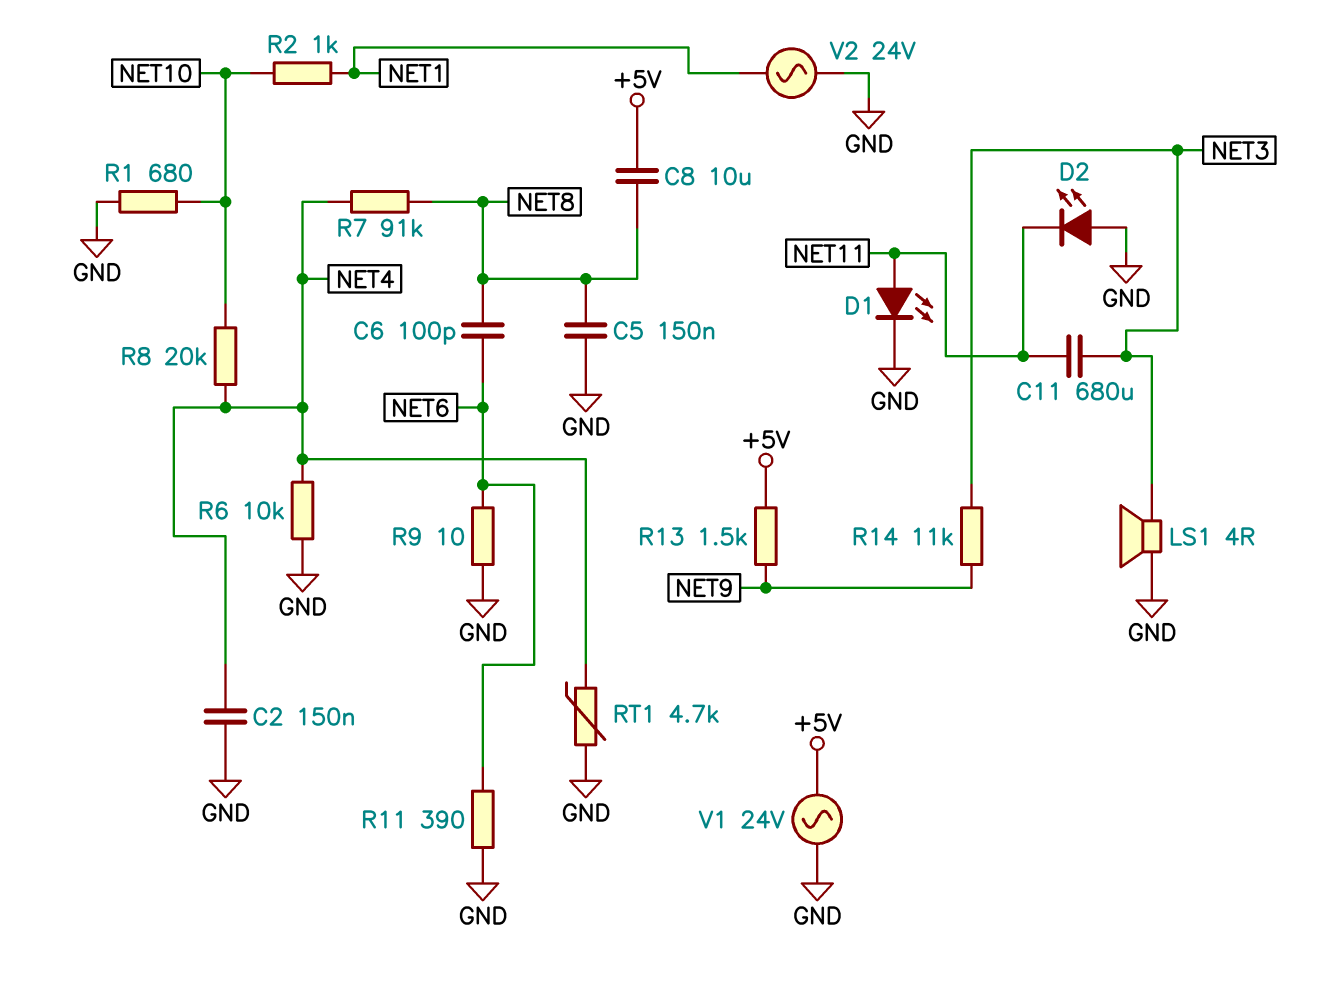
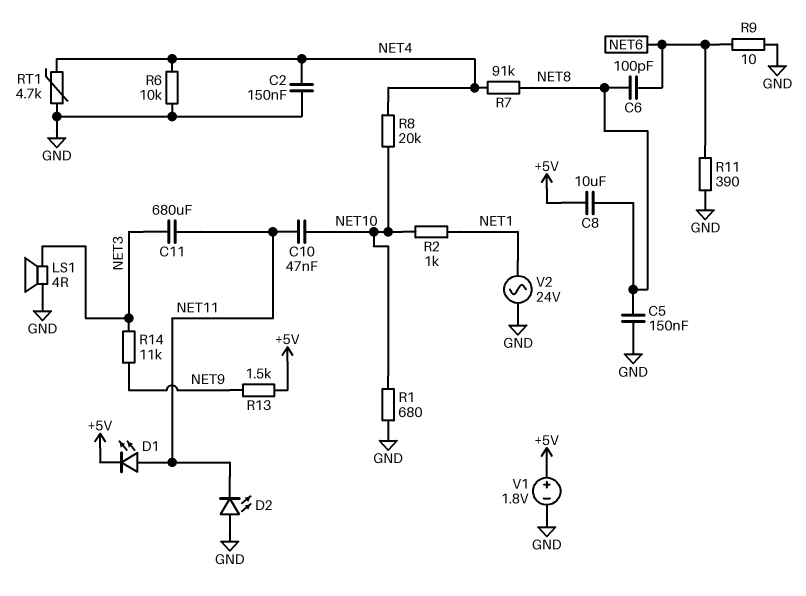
C10: none -> 47nF (NET10, NET11)
D1: LED (A NET11, K GND) -> LED (A NET11, K +5V)
V1: AC 24V (+5V, GND) -> 1.8V (plus +5V, minus GND)

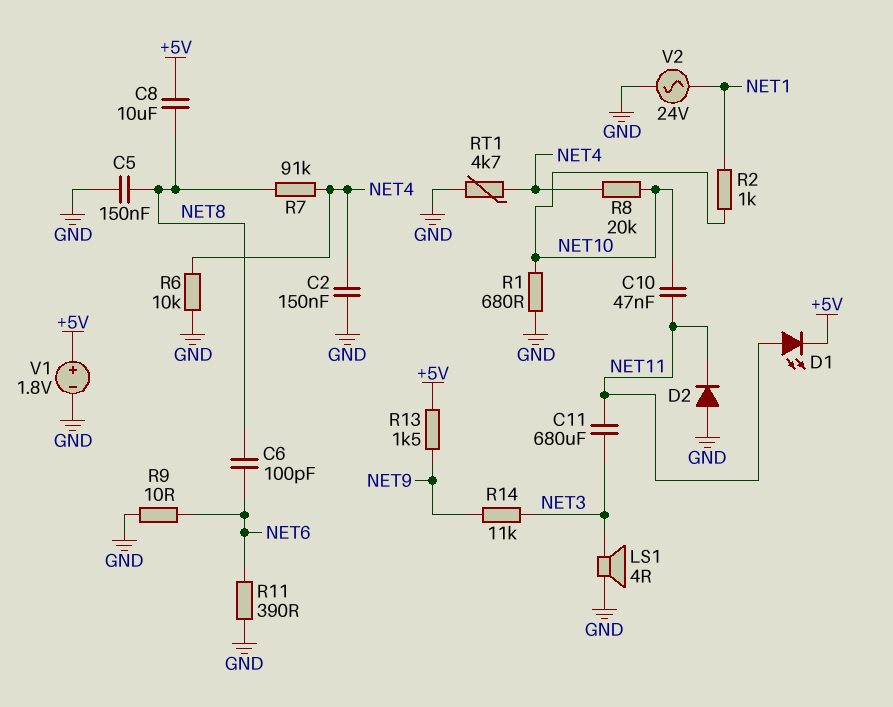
D2: LED (A GND, K NET11) -> diode (A GND, K NET11)

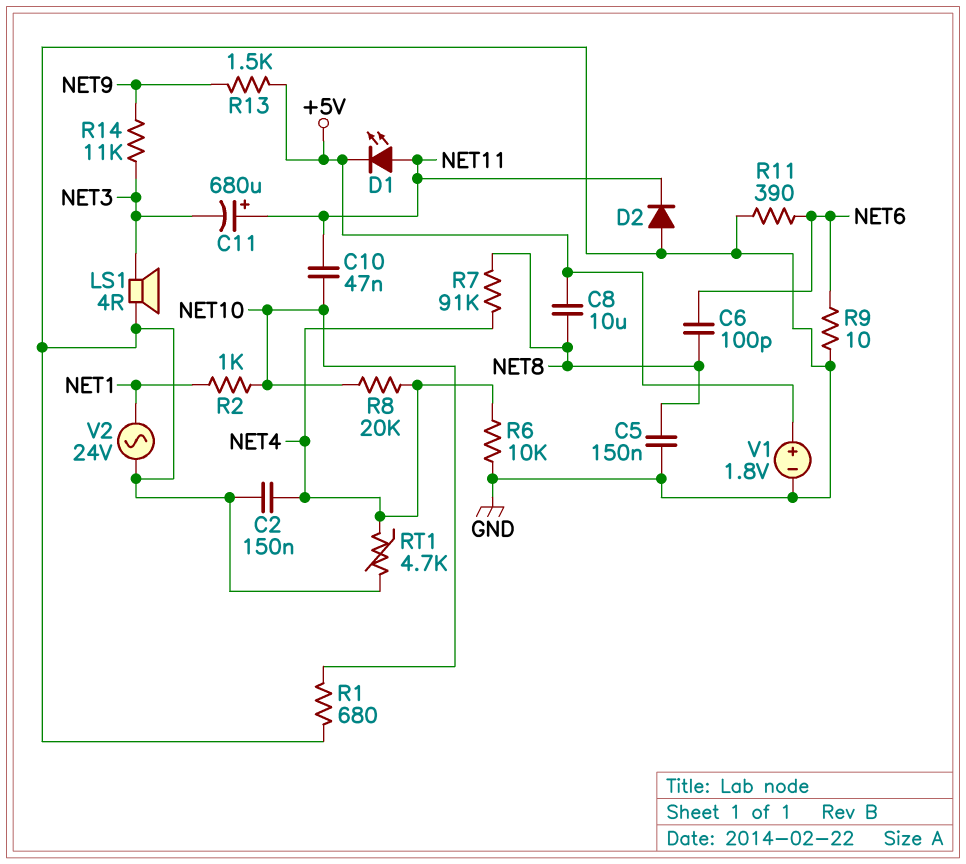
C11: 680uF (NET3, NET11) -> 680uF (plus NET11, minus NET3)

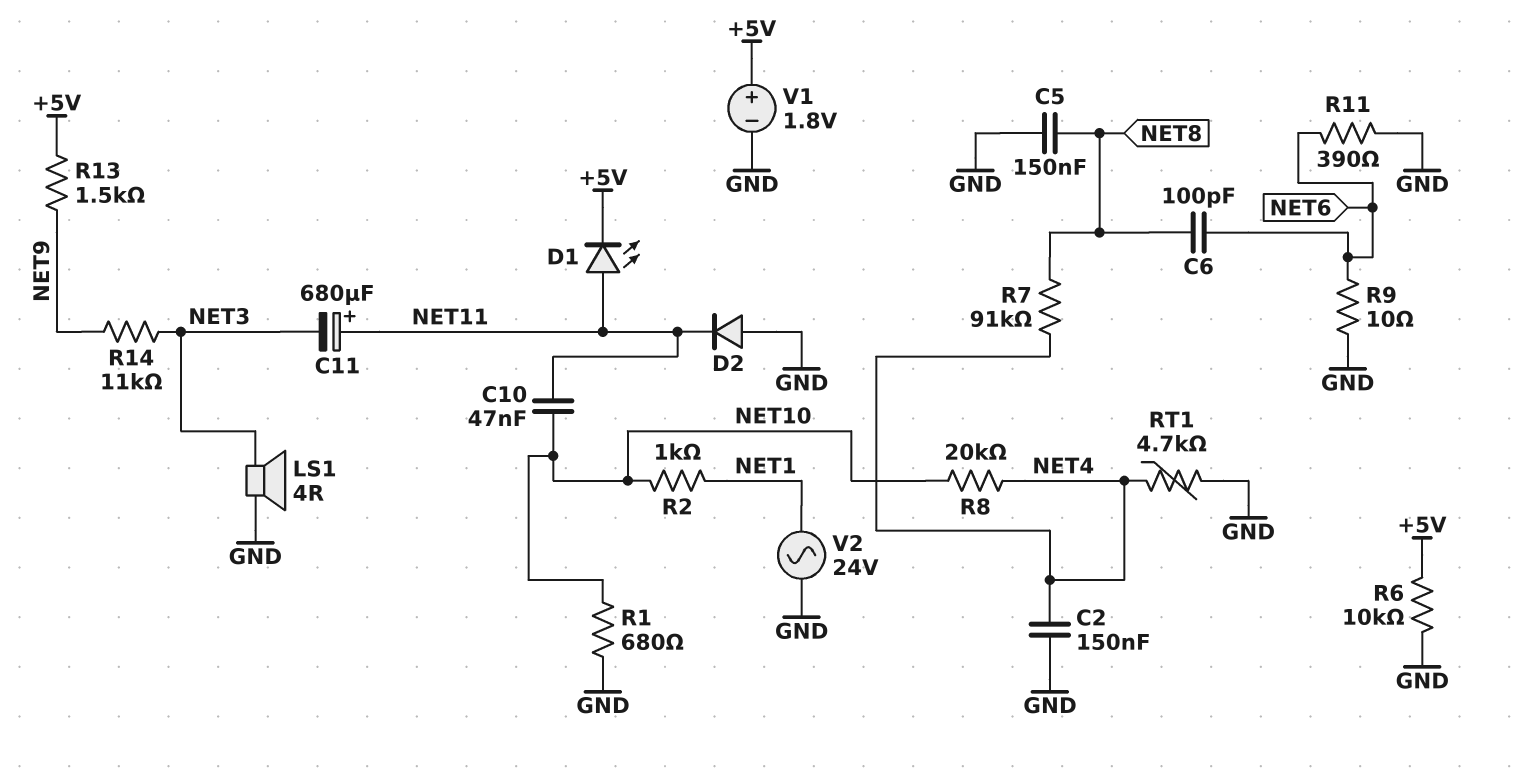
C8: 10uF (+5V, NET8) -> none
R6: 10k (GND, NET4) -> 10k (+5V, GND)

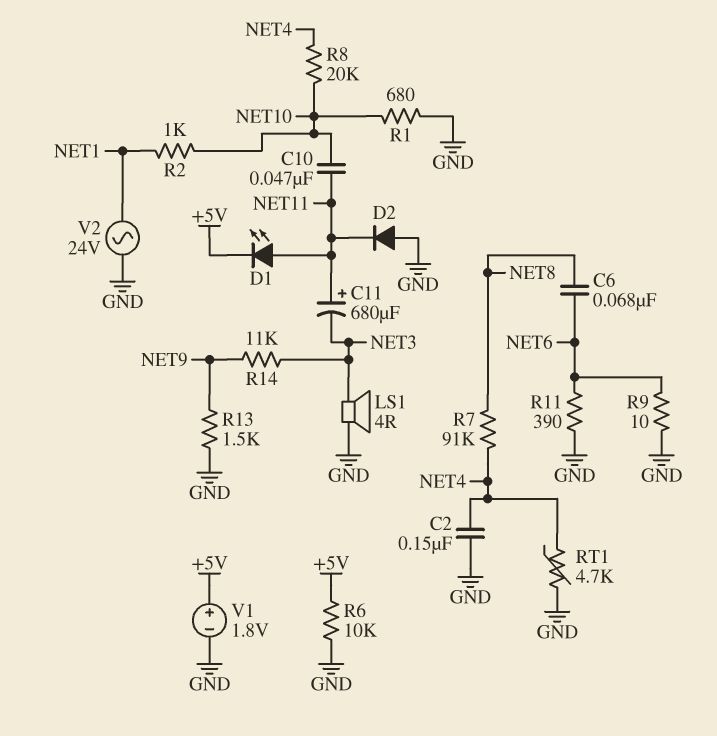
C5: 150nF (GND, NET8) -> none
C6: 100pF (NET6, NET8) -> 68nF (NET6, NET8)
R13: 1.5k (+5V, NET9) -> 1.5k (GND, NET9)

